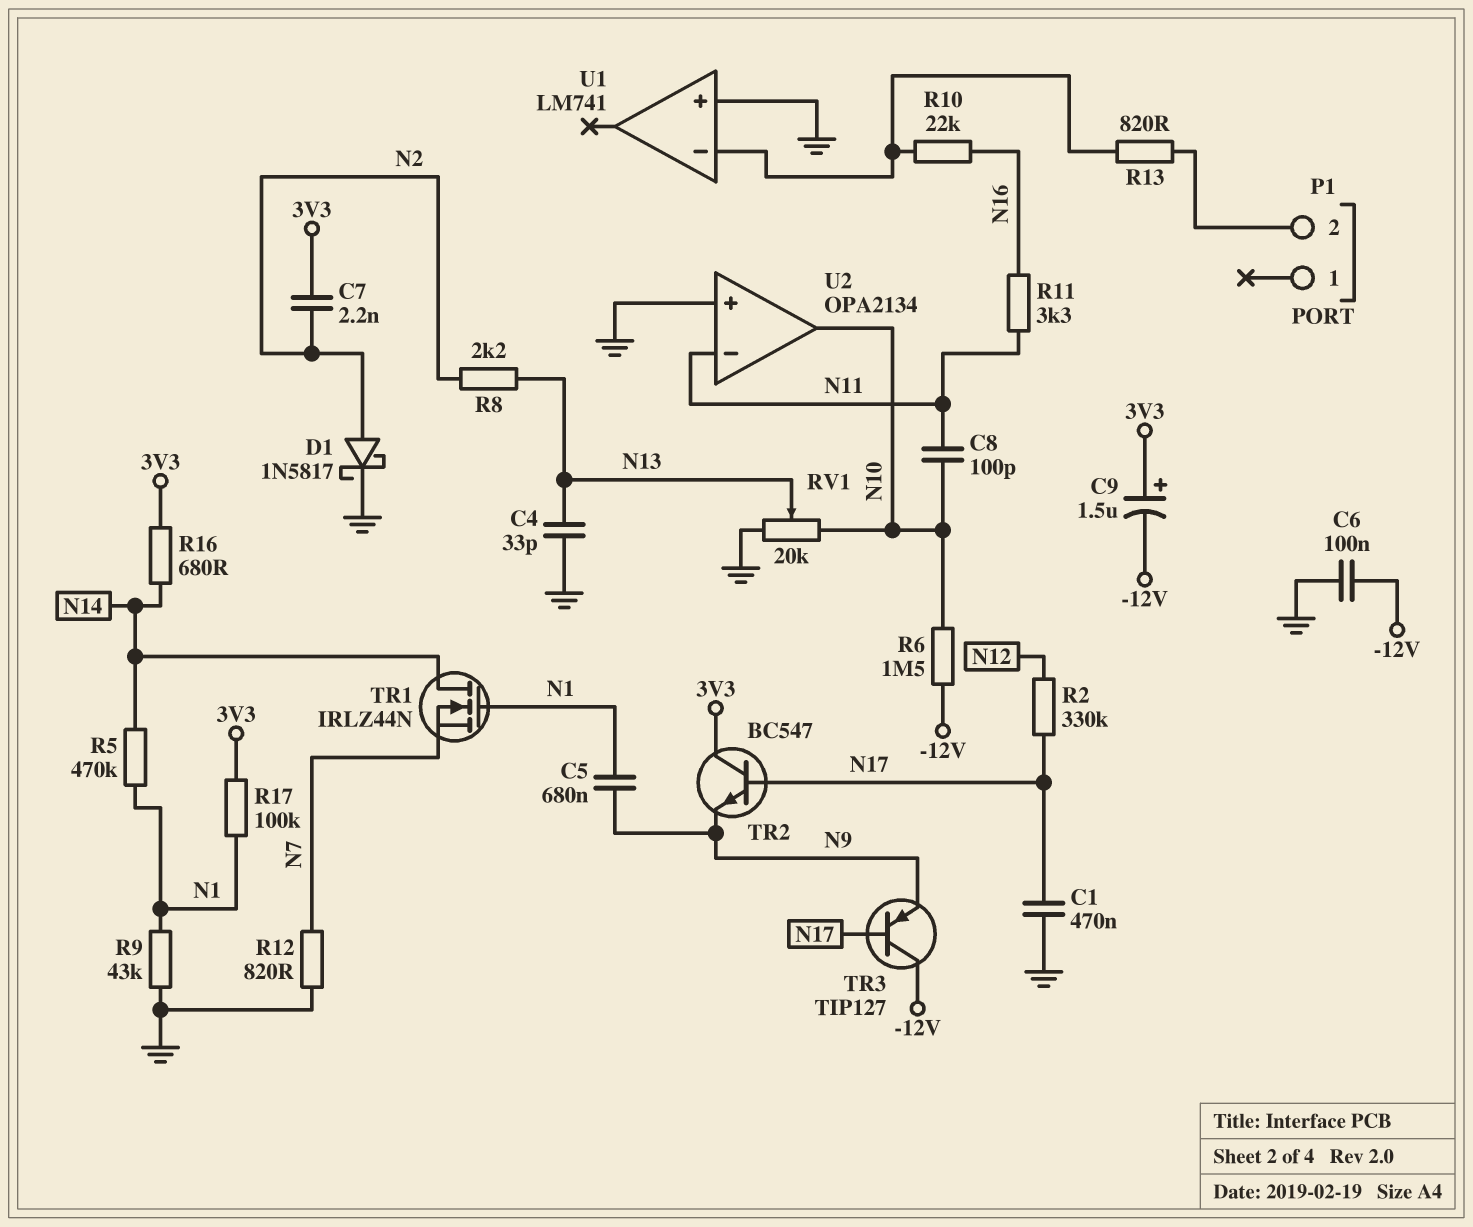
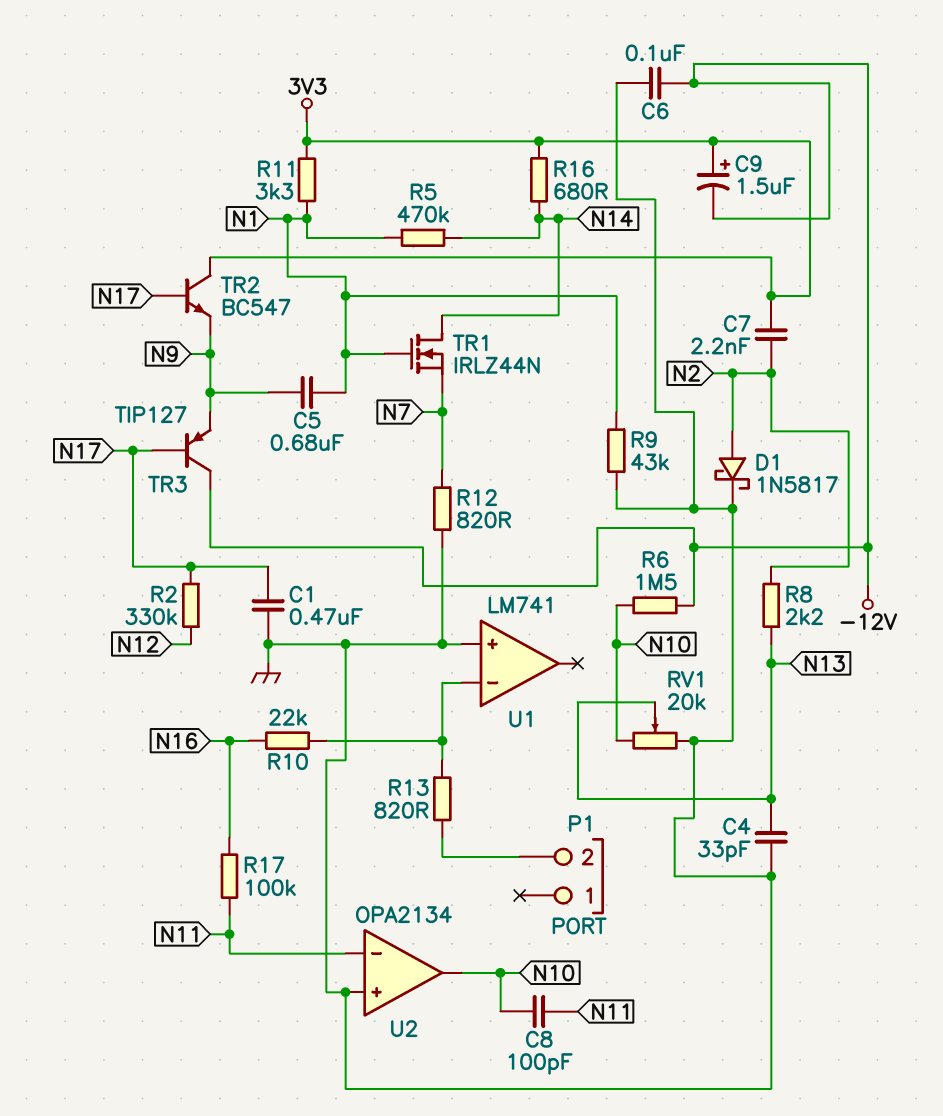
R11: 3.3k (N11, N16) -> 3.3k (3V3, N1)
R17: 100k (3V3, N1) -> 100k (N11, N16)

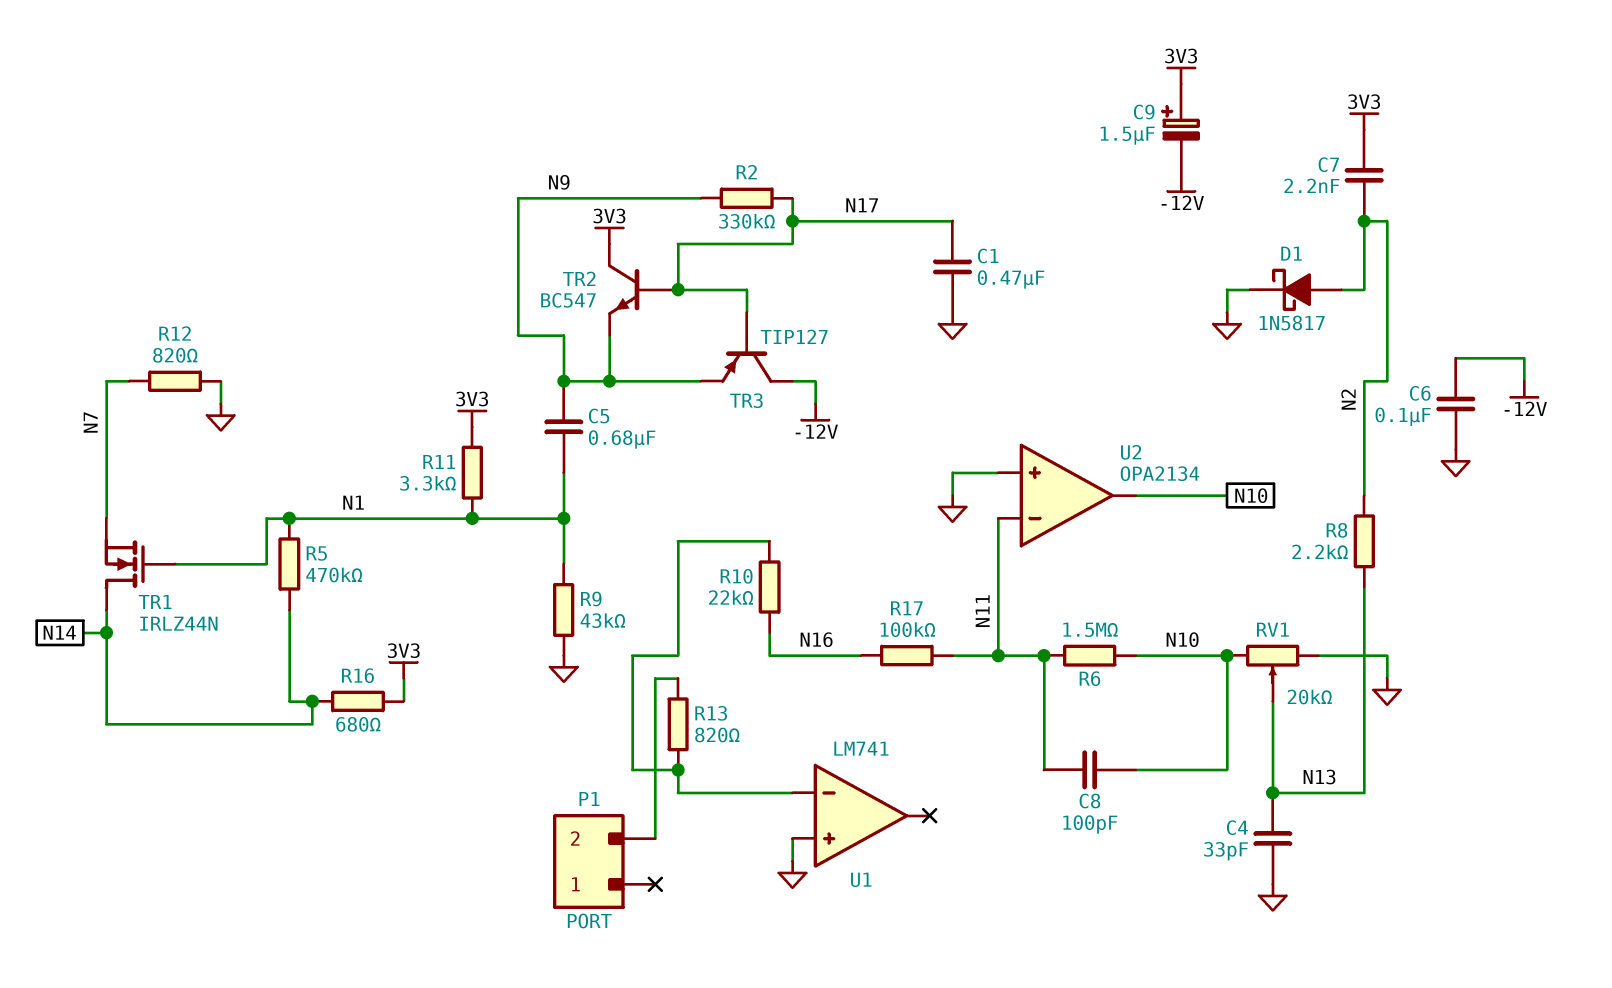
R2: 330k (N12, N17) -> 330k (N9, N17)
R6: 1.5M (-12V, N10) -> 1.5M (N10, N11)

